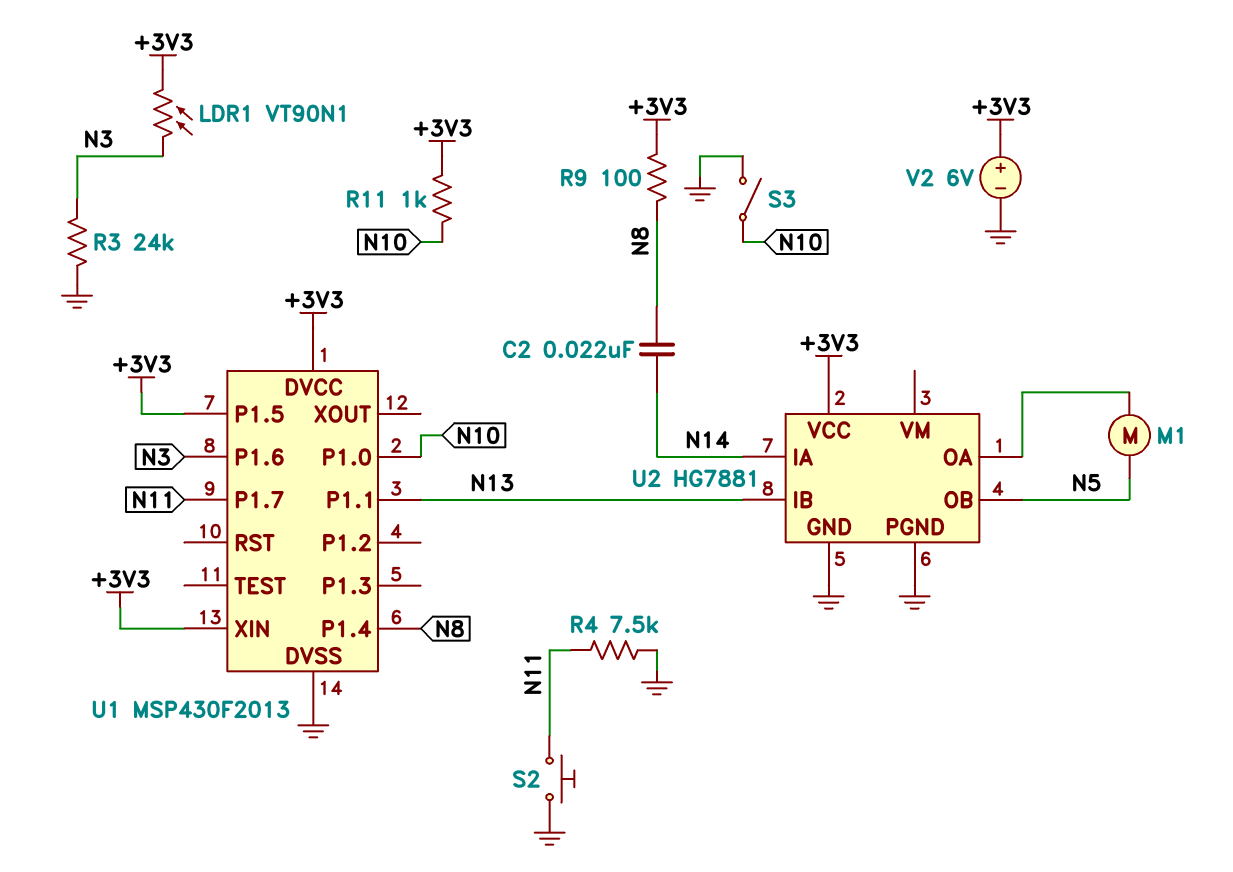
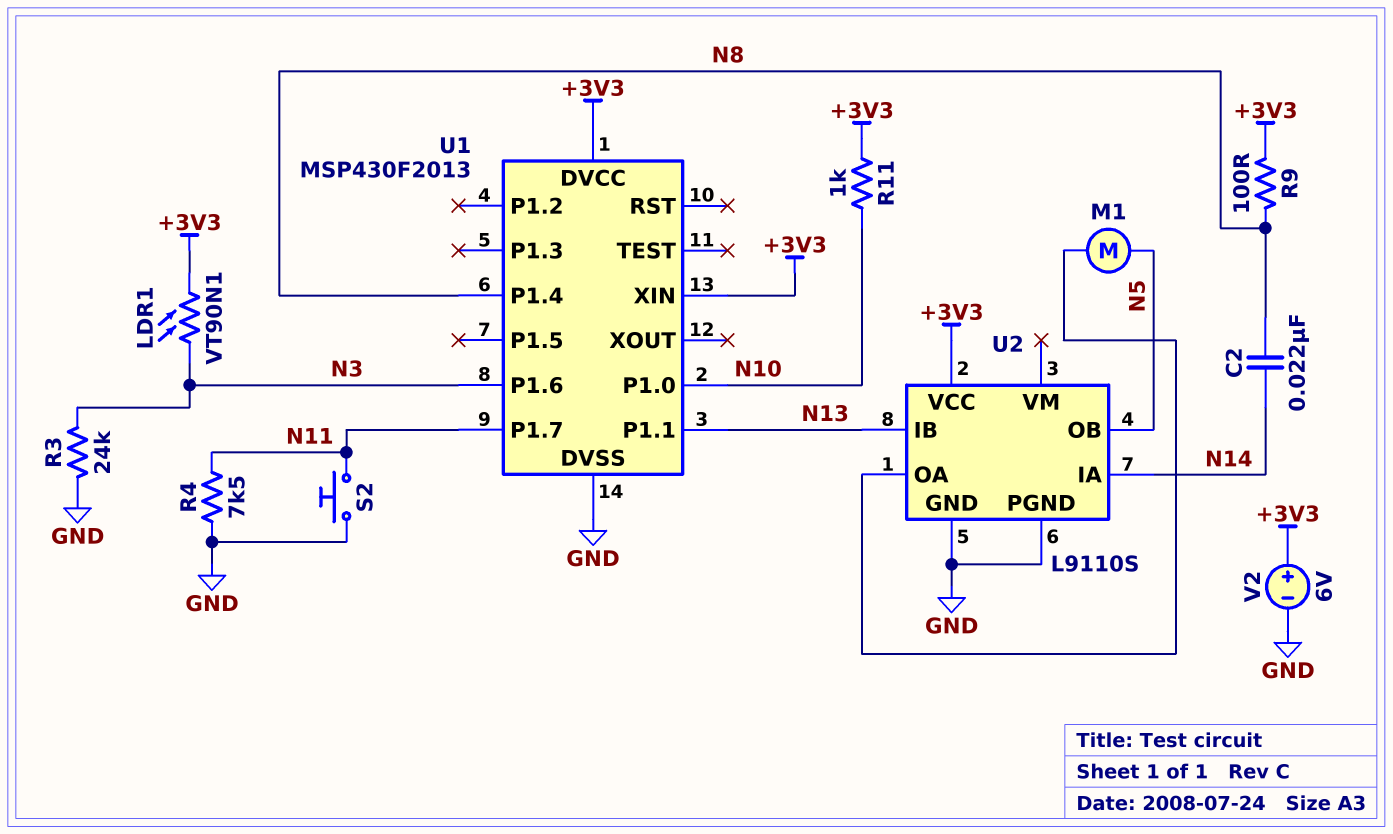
S3: switch (GND, N10) -> none
U1 pin P1.5: +3V3 -> none
U2: HG7881 -> L9110S

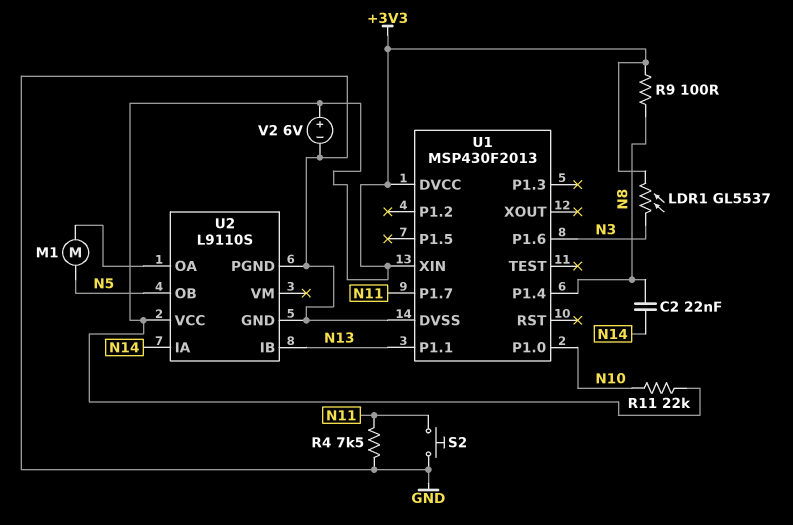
LDR1: VT90N1 (+3V3, N3) -> GL5537 (+3V3, N3)
R3: 24k (GND, N3) -> none
R11: 1k (+3V3, N10) -> 22k (+3V3, N10)

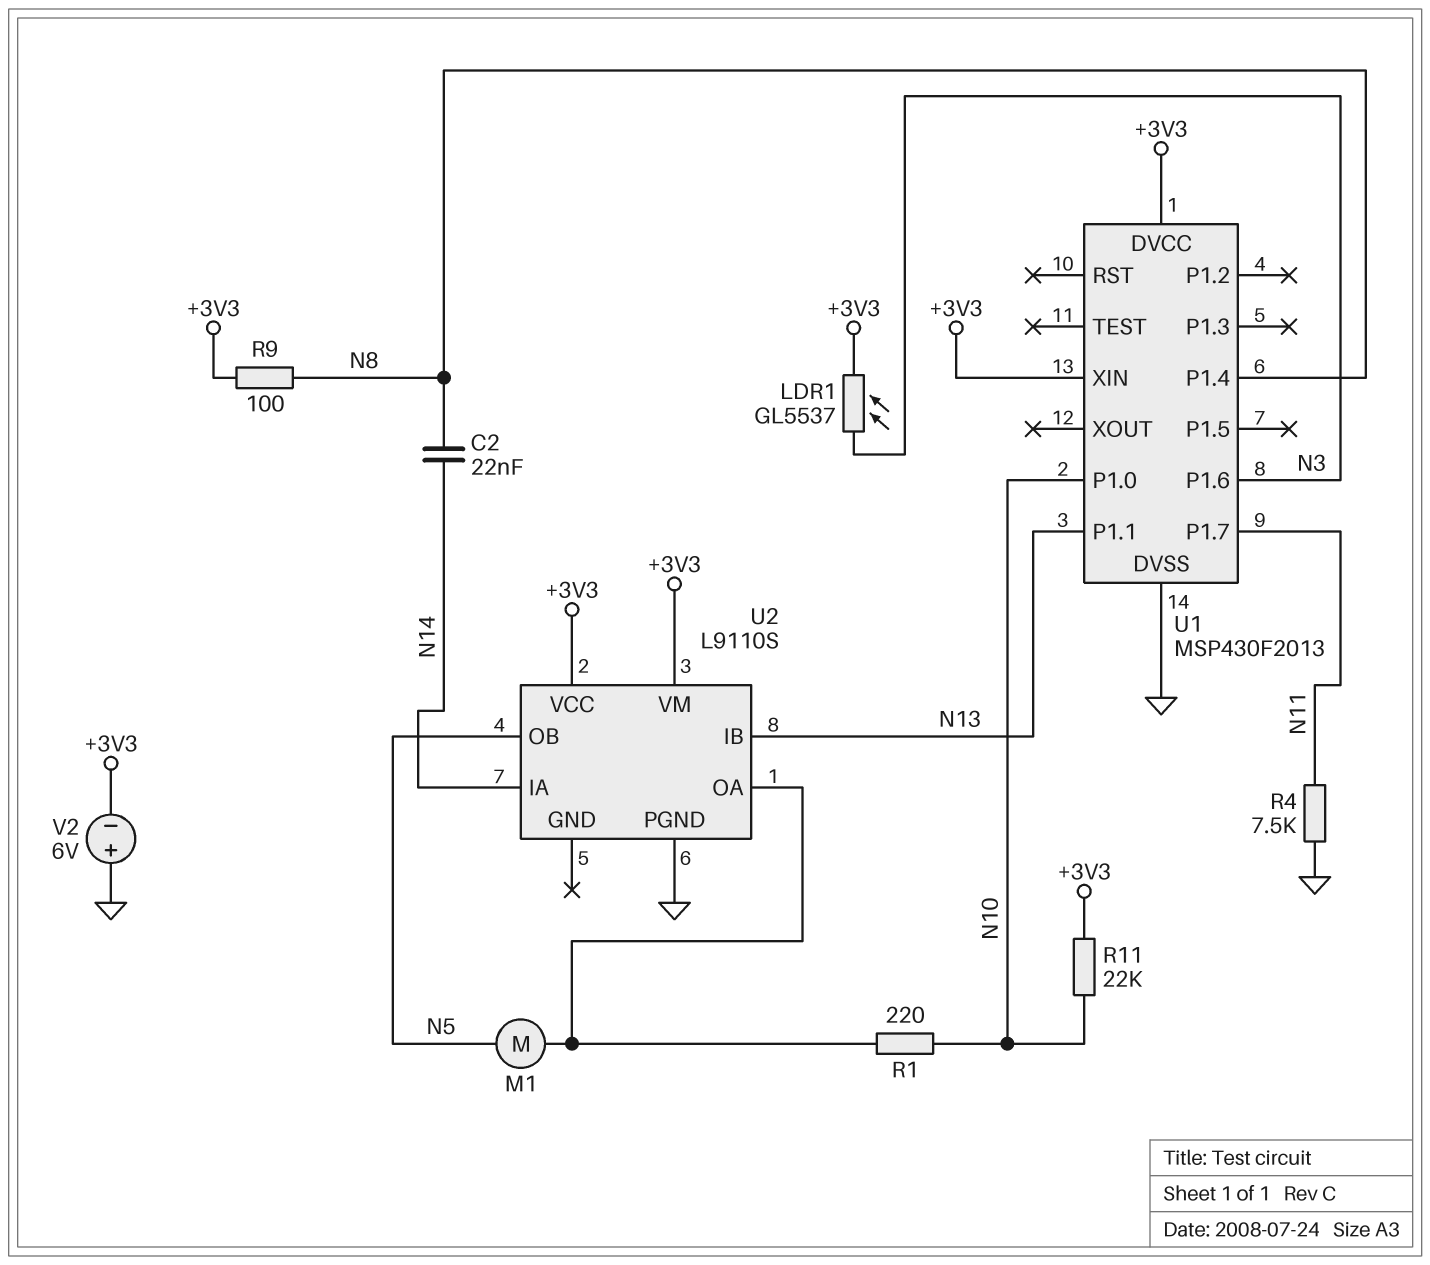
R1: none -> 220 (N10, U2/OA)
S2: button (GND, N11) -> none
U2 pin GND: GND -> none
U2 pin VM: none -> +3V3
V2: 6V (plus +3V3, minus GND) -> 6V (plus GND, minus +3V3)

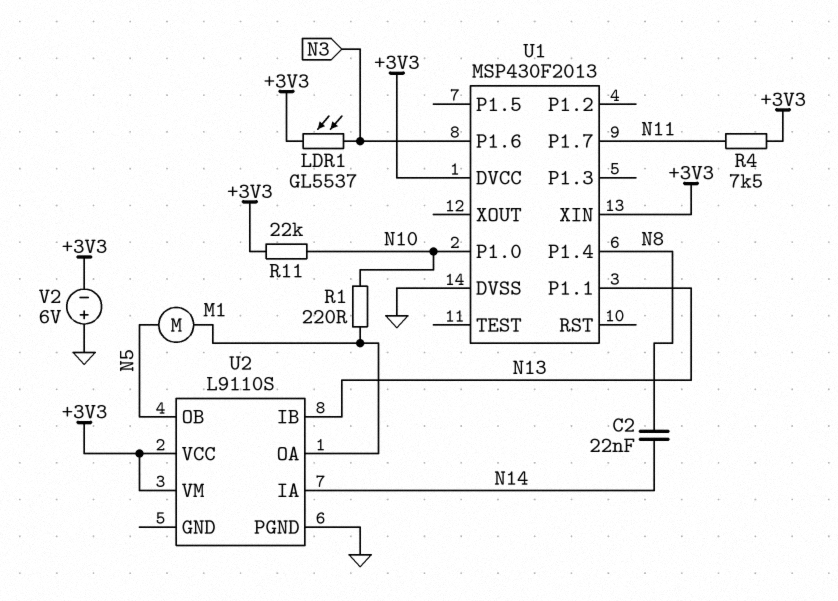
R4: 7.5k (GND, N11) -> 7.5k (+3V3, N11)
R9: 100 (+3V3, N8) -> none

